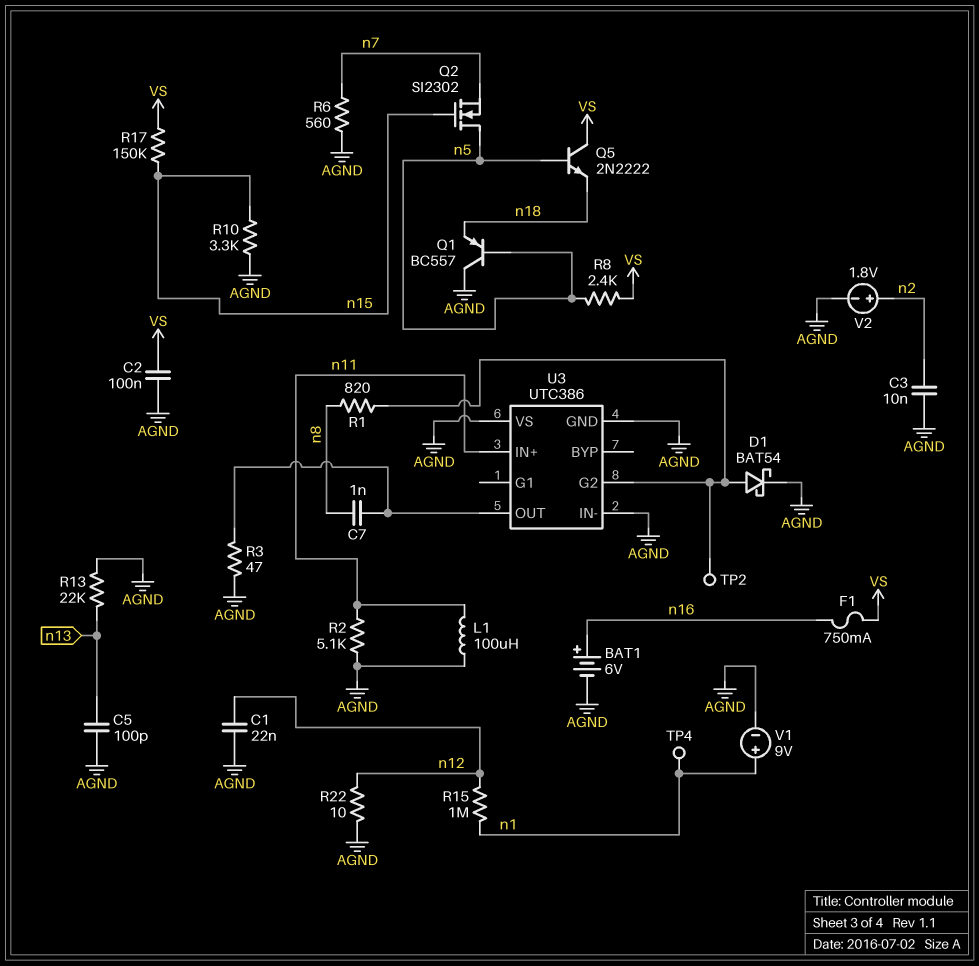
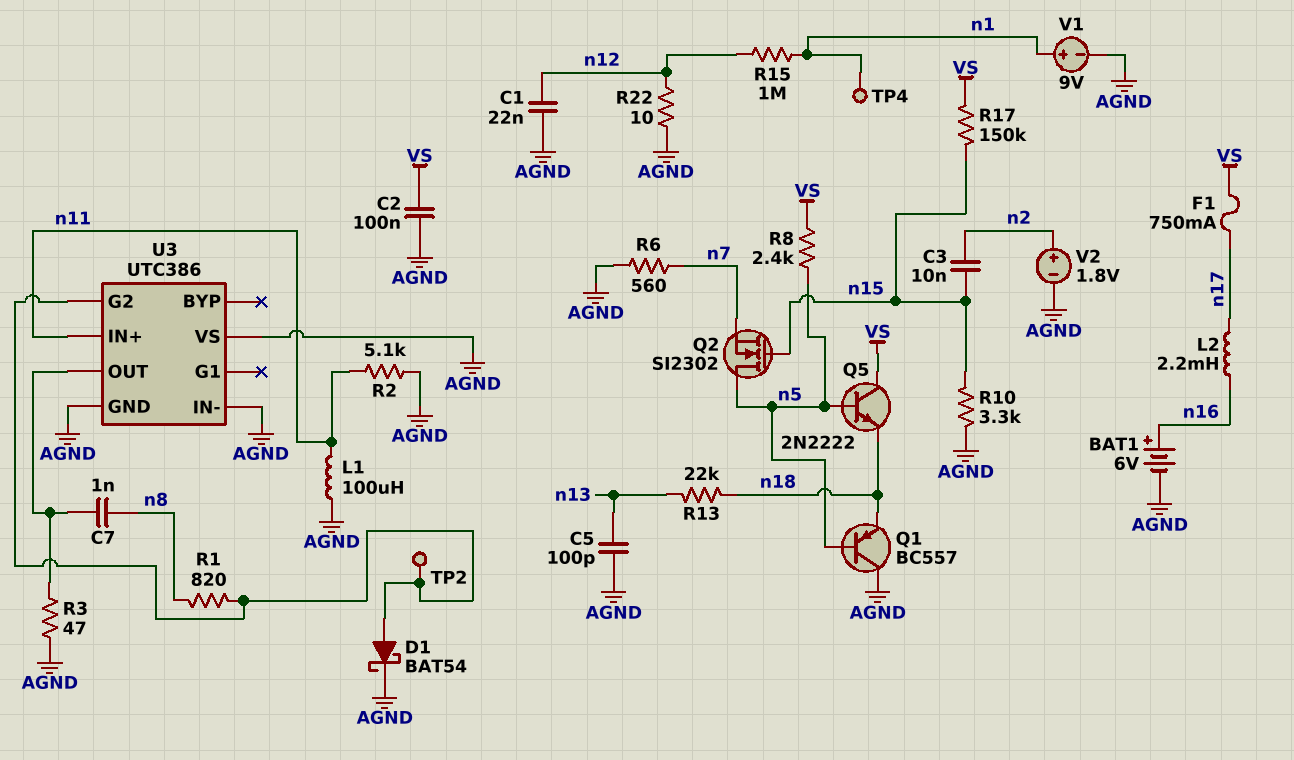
C3: 10nF (AGND, n2) -> 10nF (n2, n15)
F1: 750mA (VS, n16) -> 750mA (VS, n17)
L2: none -> 2.2mH (n16, n17)
R13: 22k (AGND, n13) -> 22k (n13, n18)

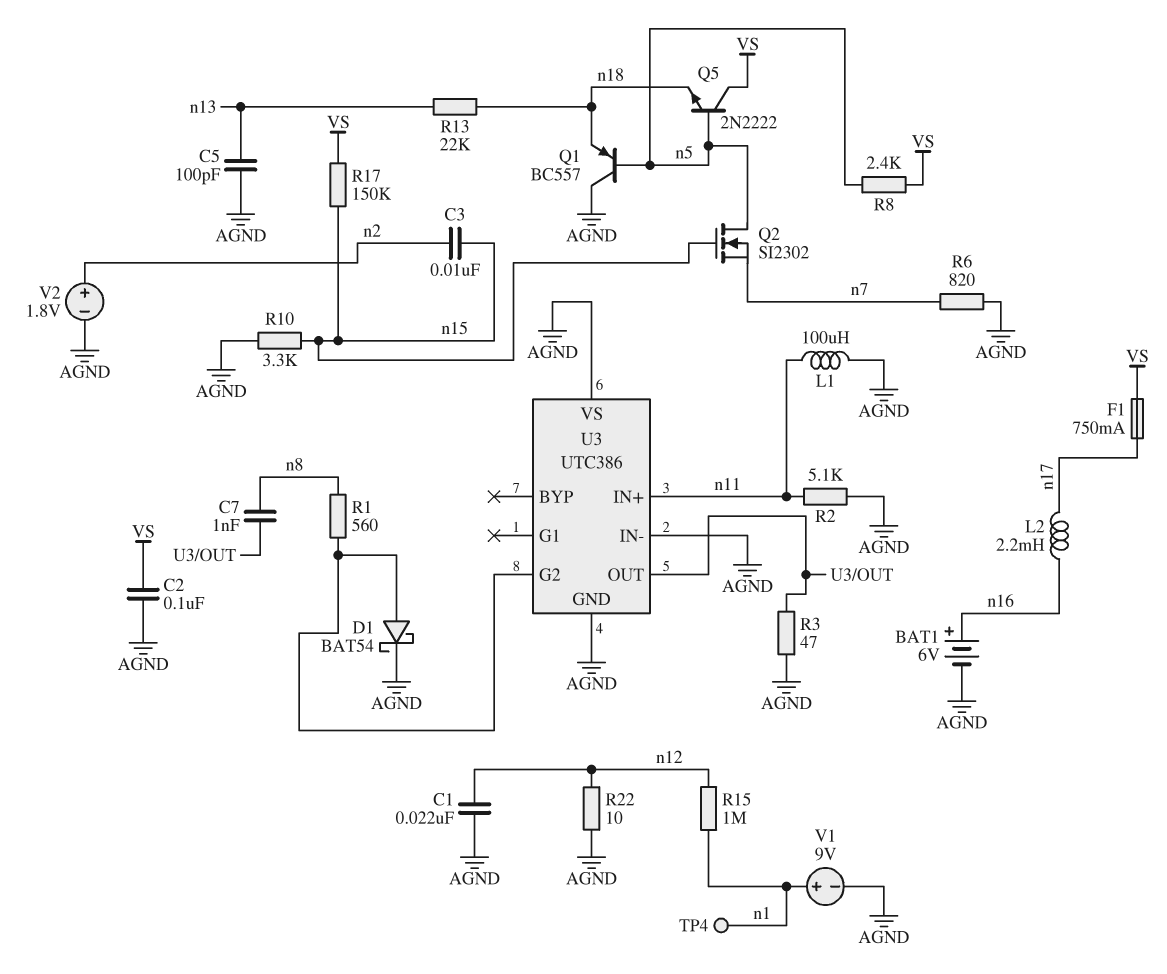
R1: 820 (U3/G2, n8) -> 560 (U3/G2, n8)
R6: 560 (AGND, n7) -> 820 (AGND, n7)
TP2: test point (U3/G2) -> none

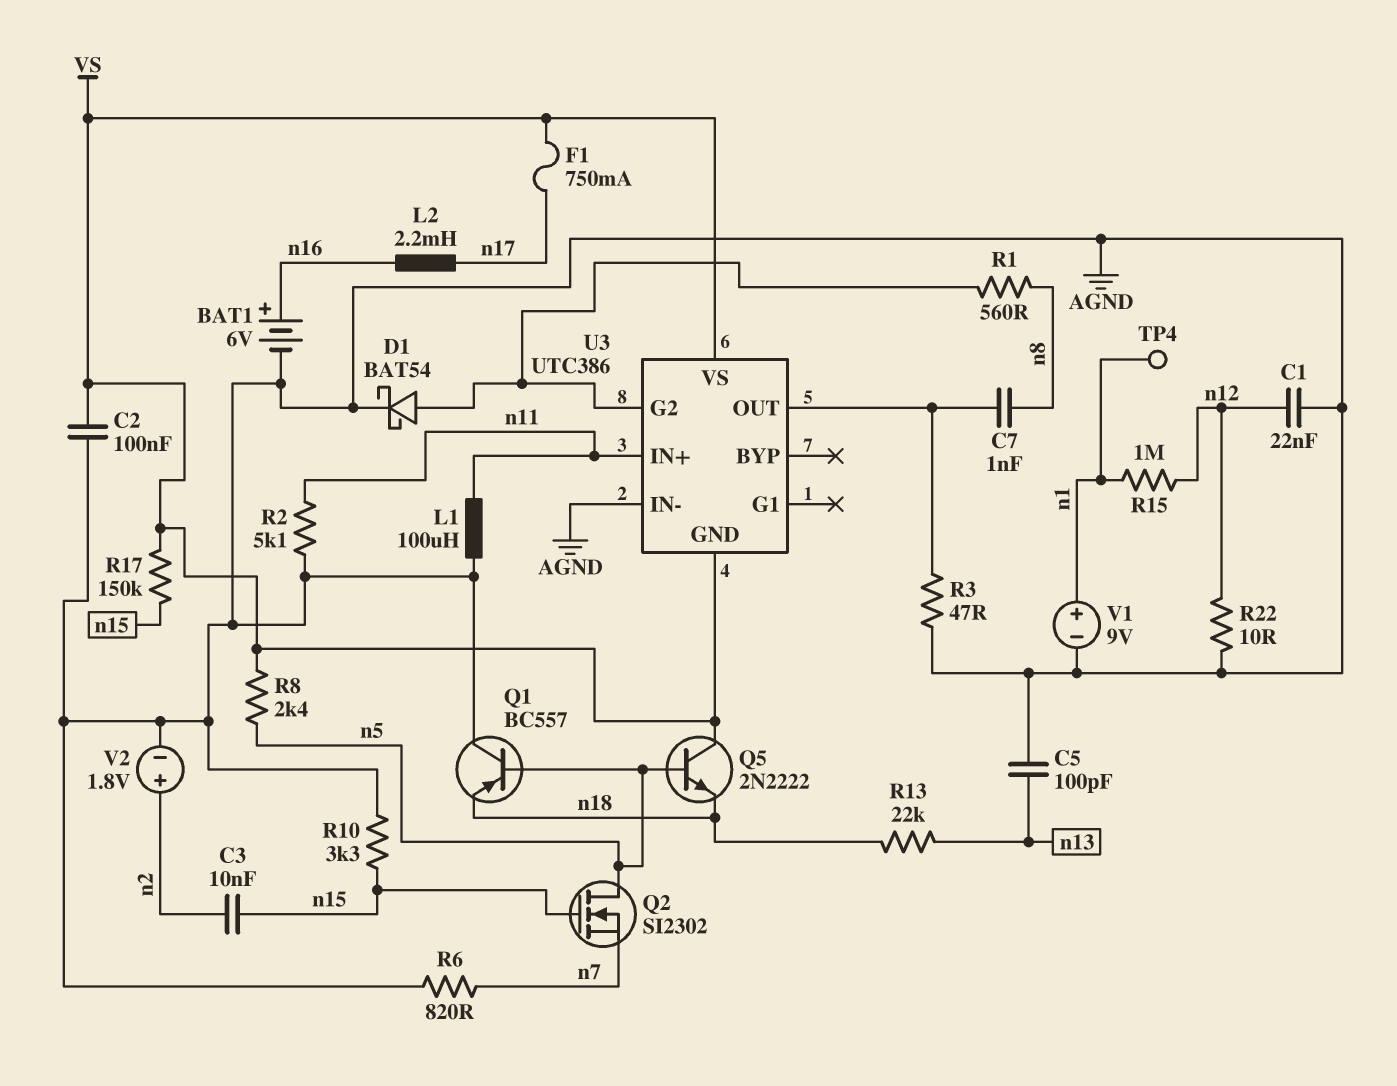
U3 pin GND: AGND -> VS
U3 pin VS: AGND -> VS

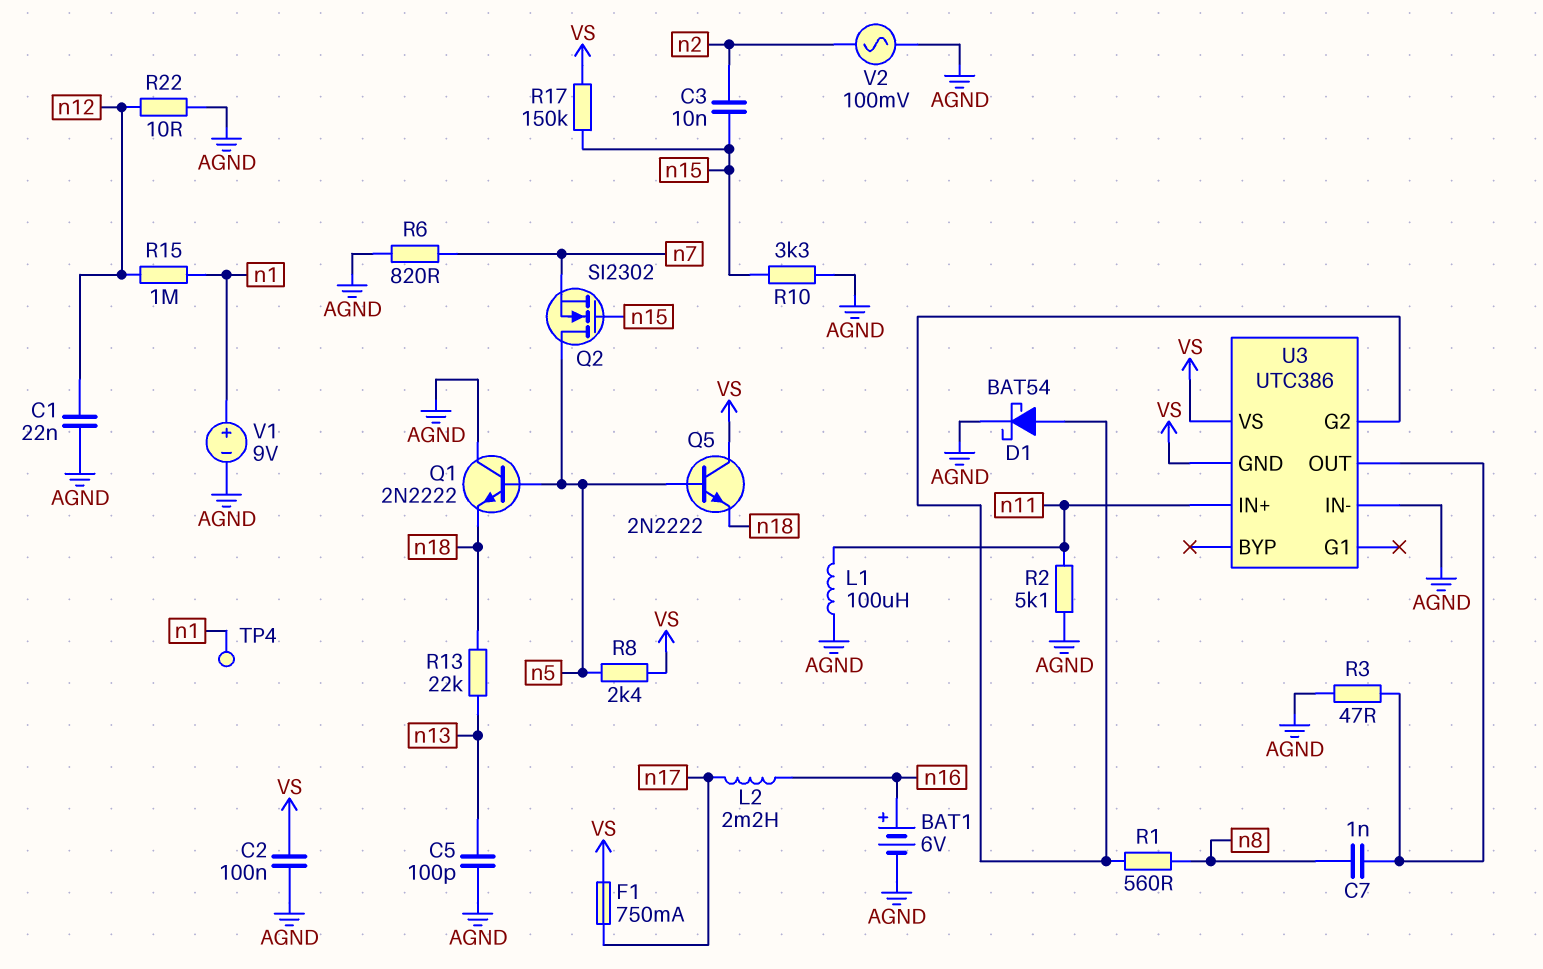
Q1: PNP BC557 (B n5, C AGND, E n18) -> NPN 2N2222 (B n5, C AGND, E n18)
V2: 1.8V (plus n2, minus AGND) -> AC 100mV (AGND, n2)

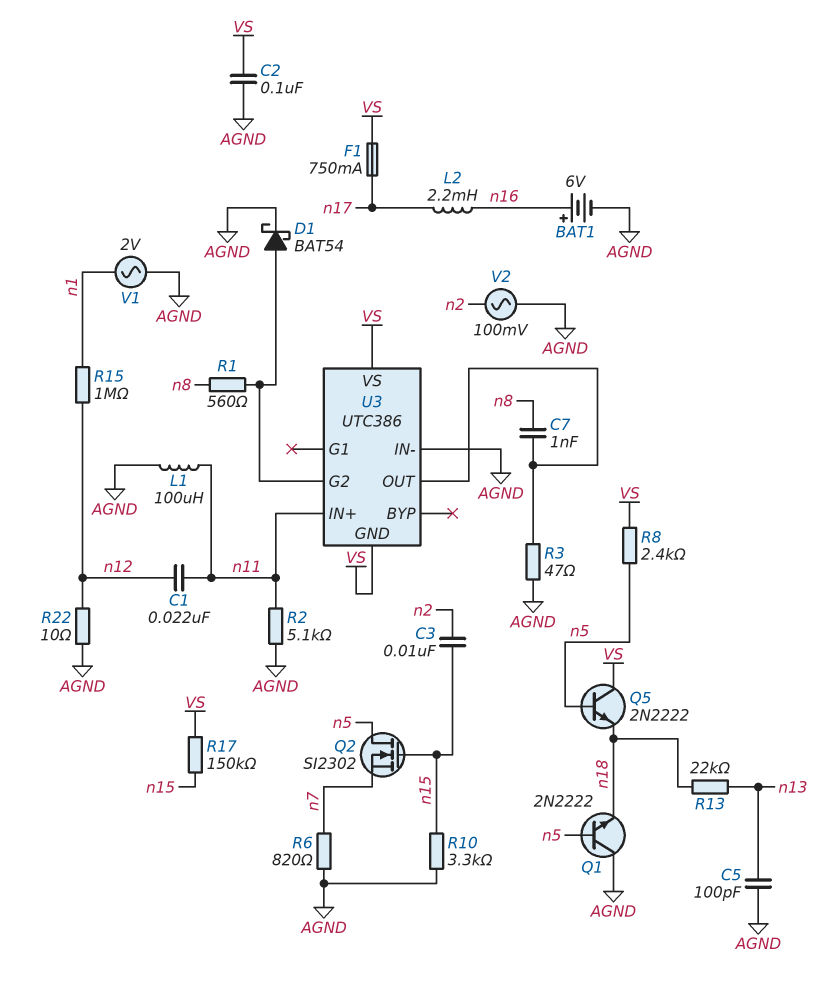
C1: 22nF (AGND, n12) -> 22nF (n11, n12)
TP4: test point (n1) -> none
V1: 9V (plus n1, minus AGND) -> AC 2V (AGND, n1)

